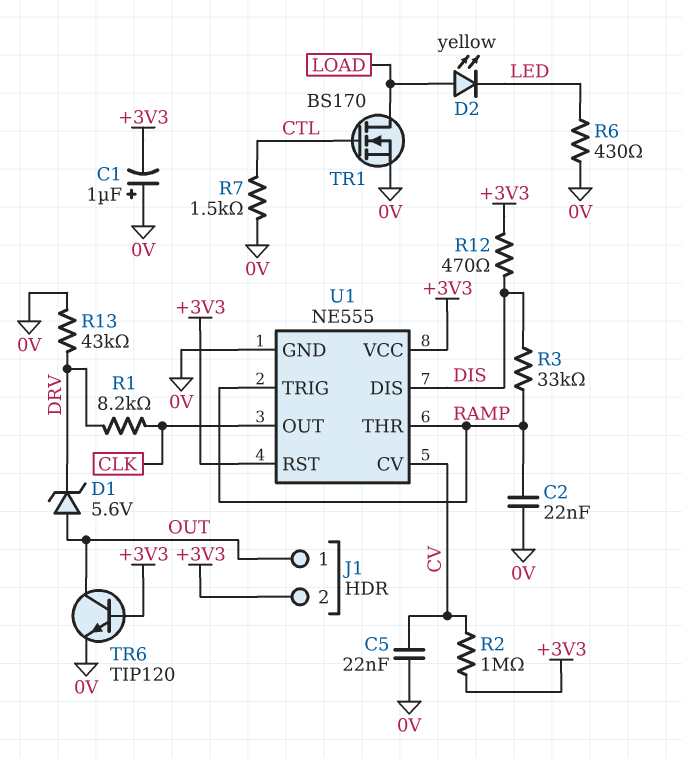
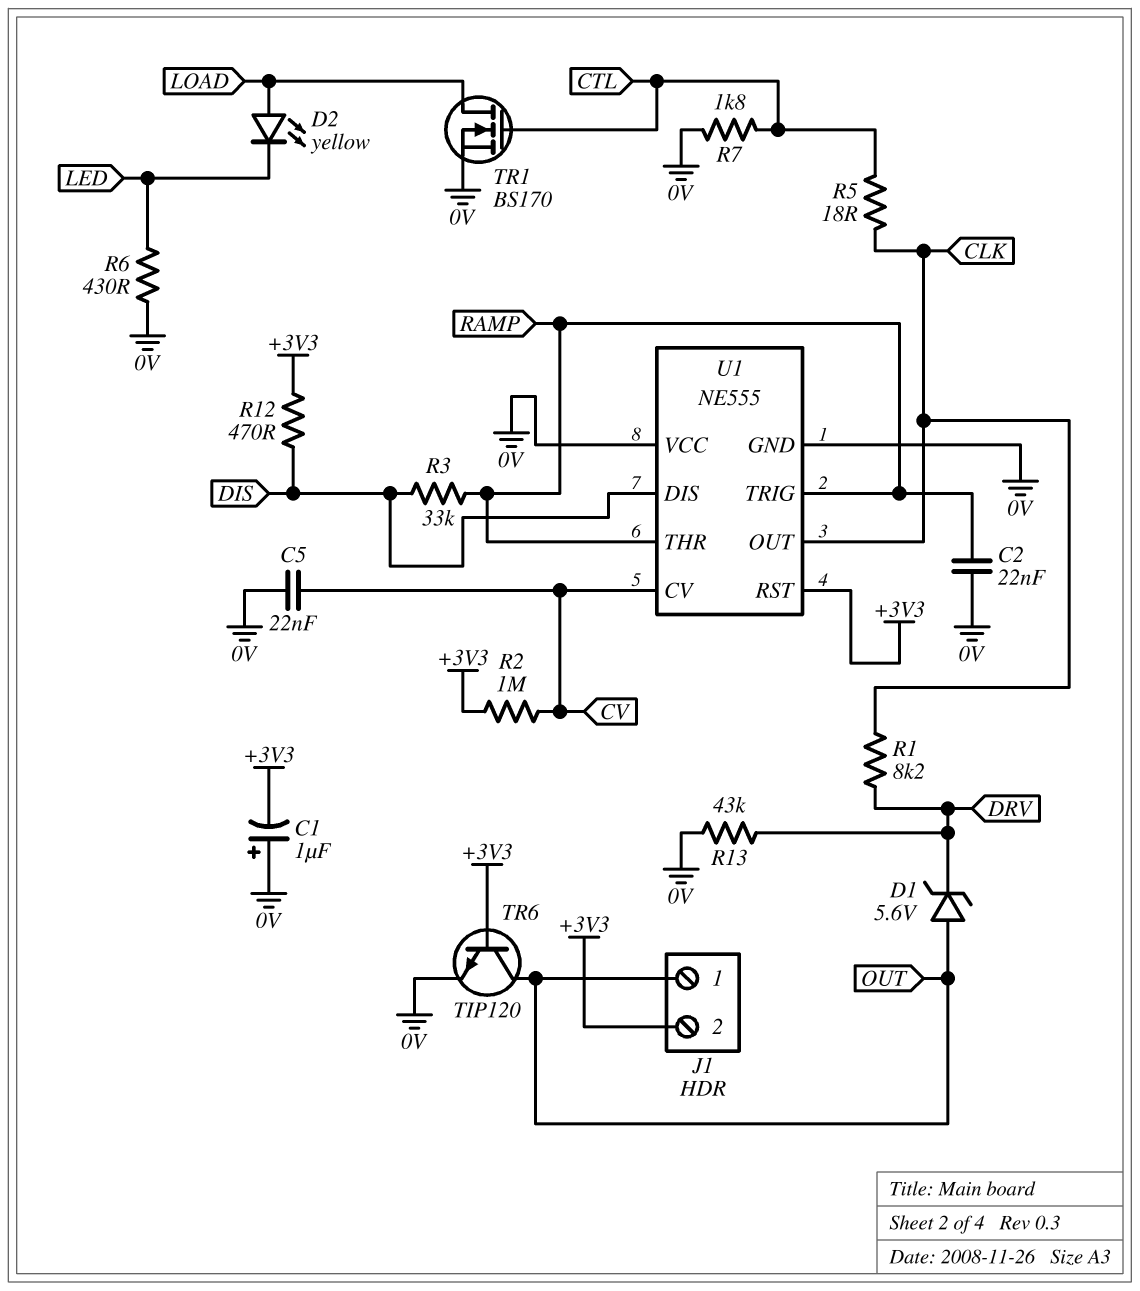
R5: none -> 18 (CLK, CTL)
R7: 1.5k (0V, CTL) -> 1.8k (0V, CTL)
U1 pin VCC: +3V3 -> 0V

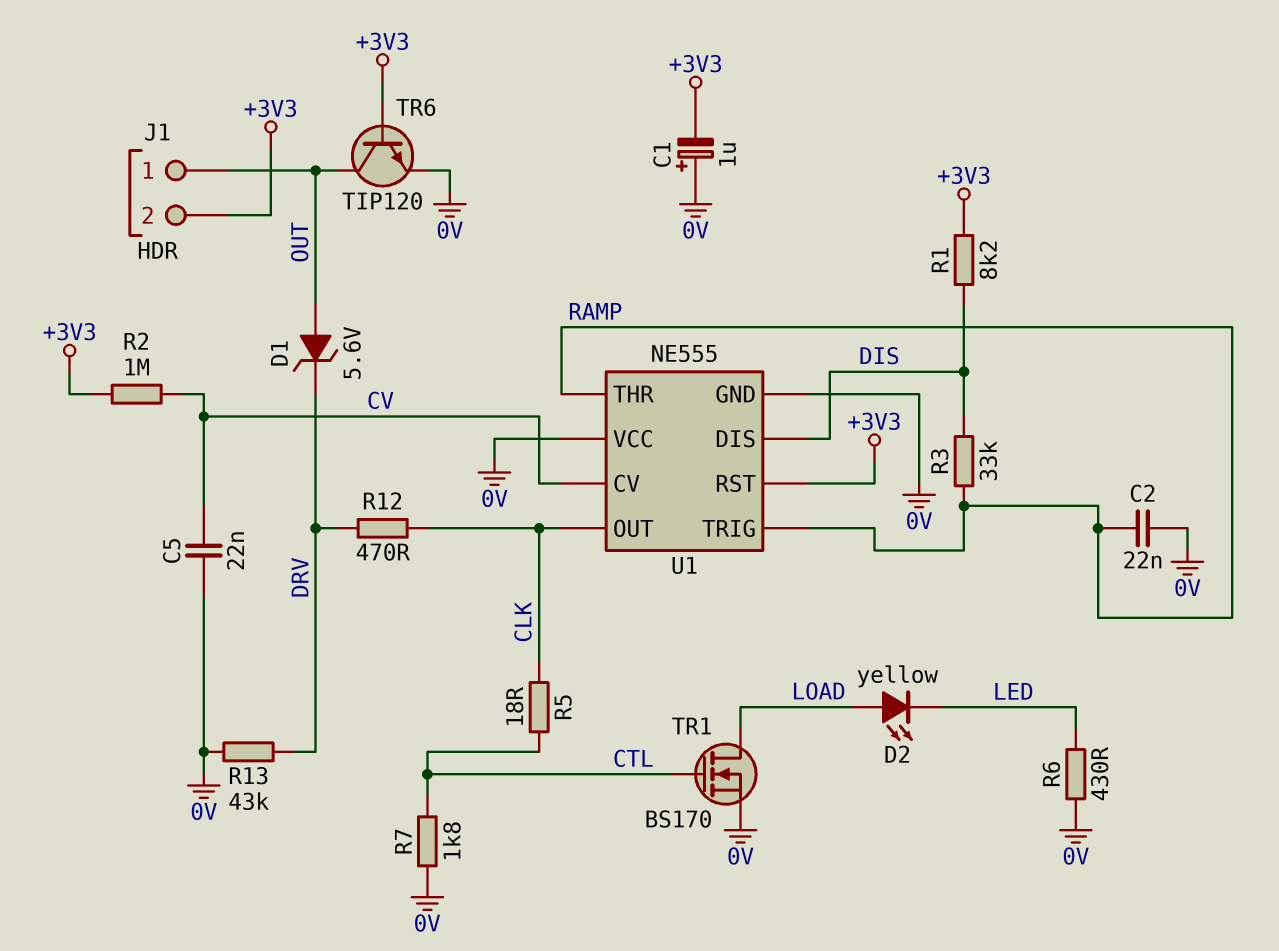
R1: 8.2k (CLK, DRV) -> 8.2k (+3V3, DIS)
R12: 470 (+3V3, DIS) -> 470 (CLK, DRV)

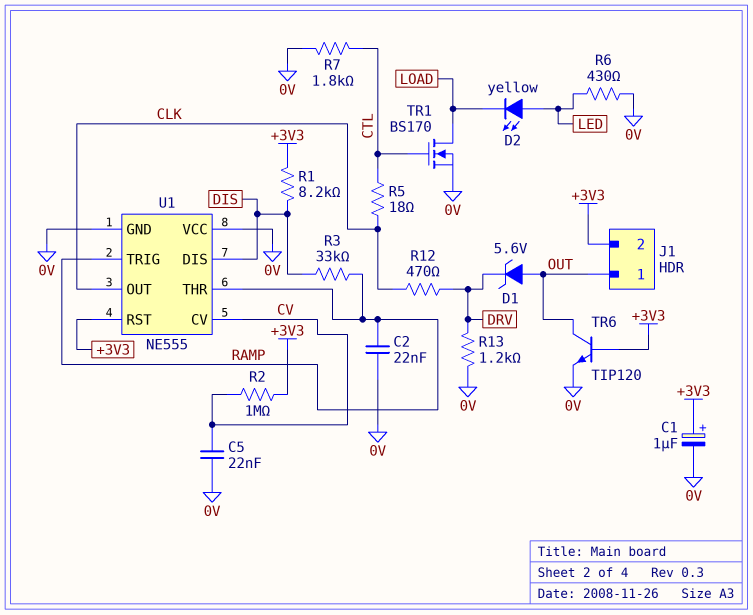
C1: 1uF (plus 0V, minus +3V3) -> 1uF (plus +3V3, minus 0V)
D2: LED yellow (A LOAD, K LED) -> LED yellow (A LED, K LOAD)
R13: 43k (0V, DRV) -> 1.2k (0V, DRV)

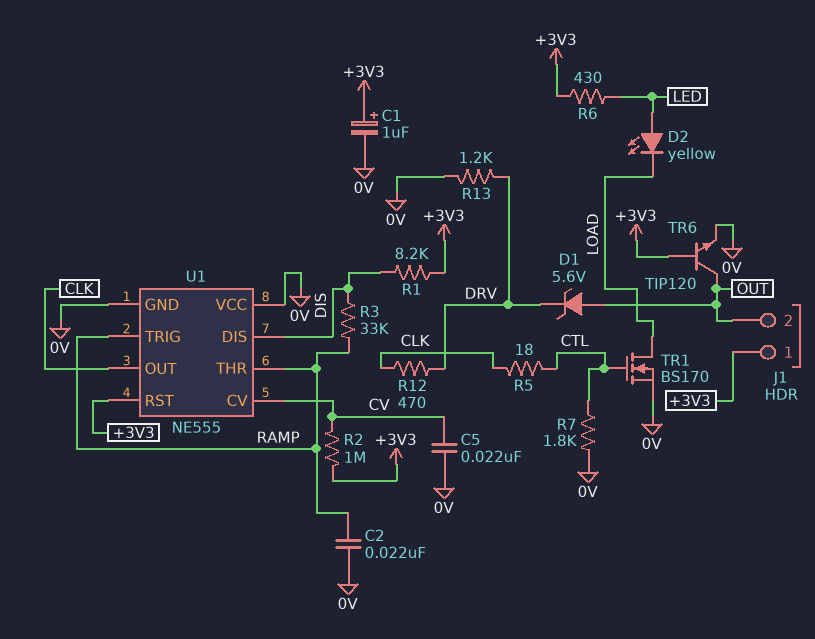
J1 pin 1: OUT -> +3V3
J1 pin 2: +3V3 -> OUT
R6: 430 (0V, LED) -> 430 (+3V3, LED)

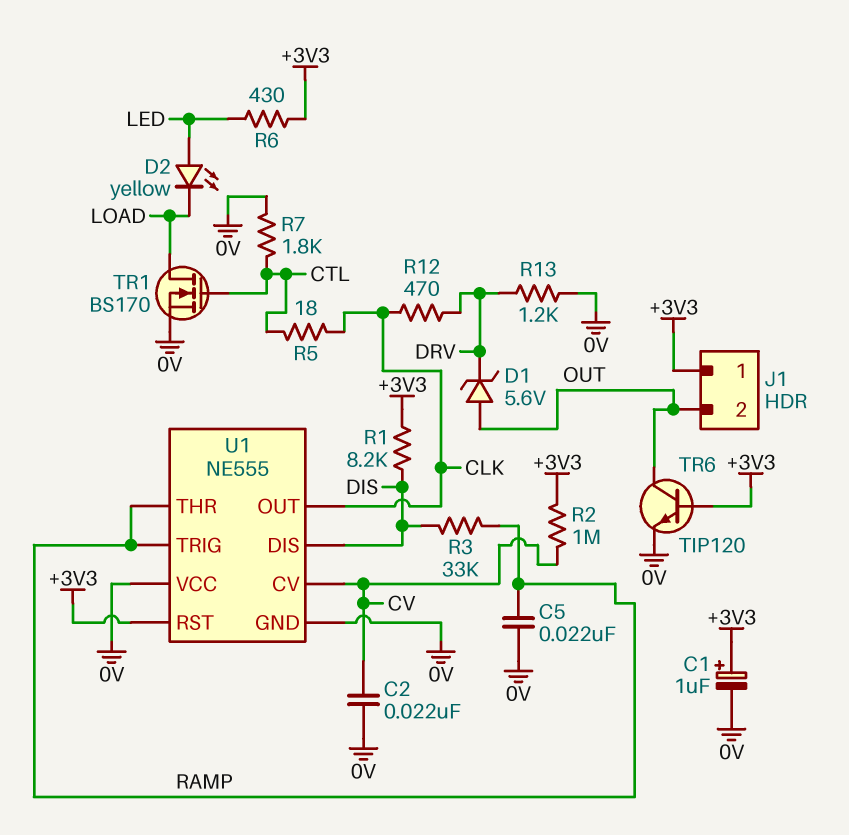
C2: 22nF (0V, RAMP) -> 22nF (0V, CV)
C5: 22nF (0V, CV) -> 22nF (0V, RAMP)

